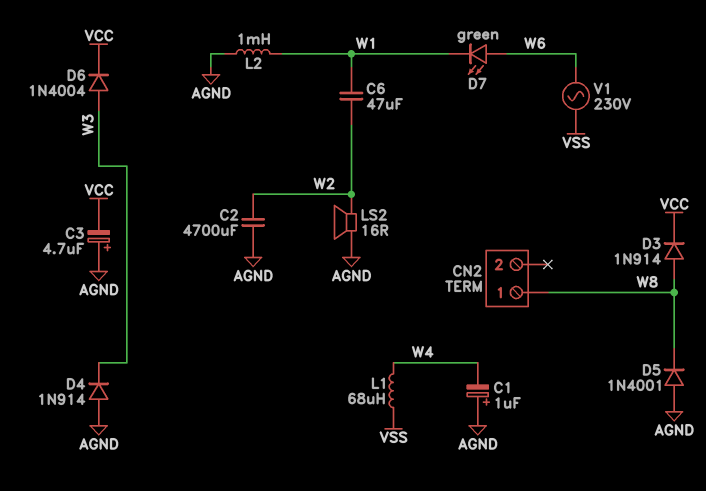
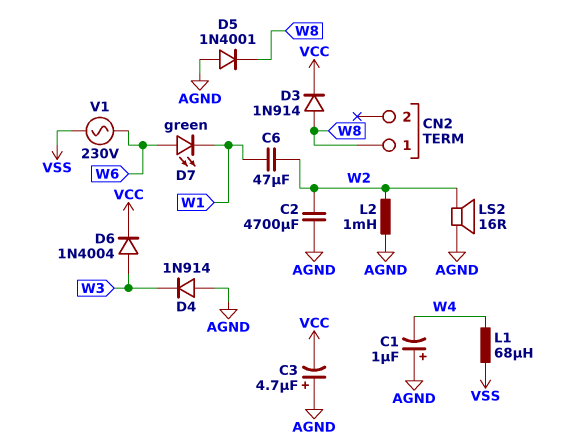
L2: 1mH (AGND, W1) -> 1mH (AGND, W2)

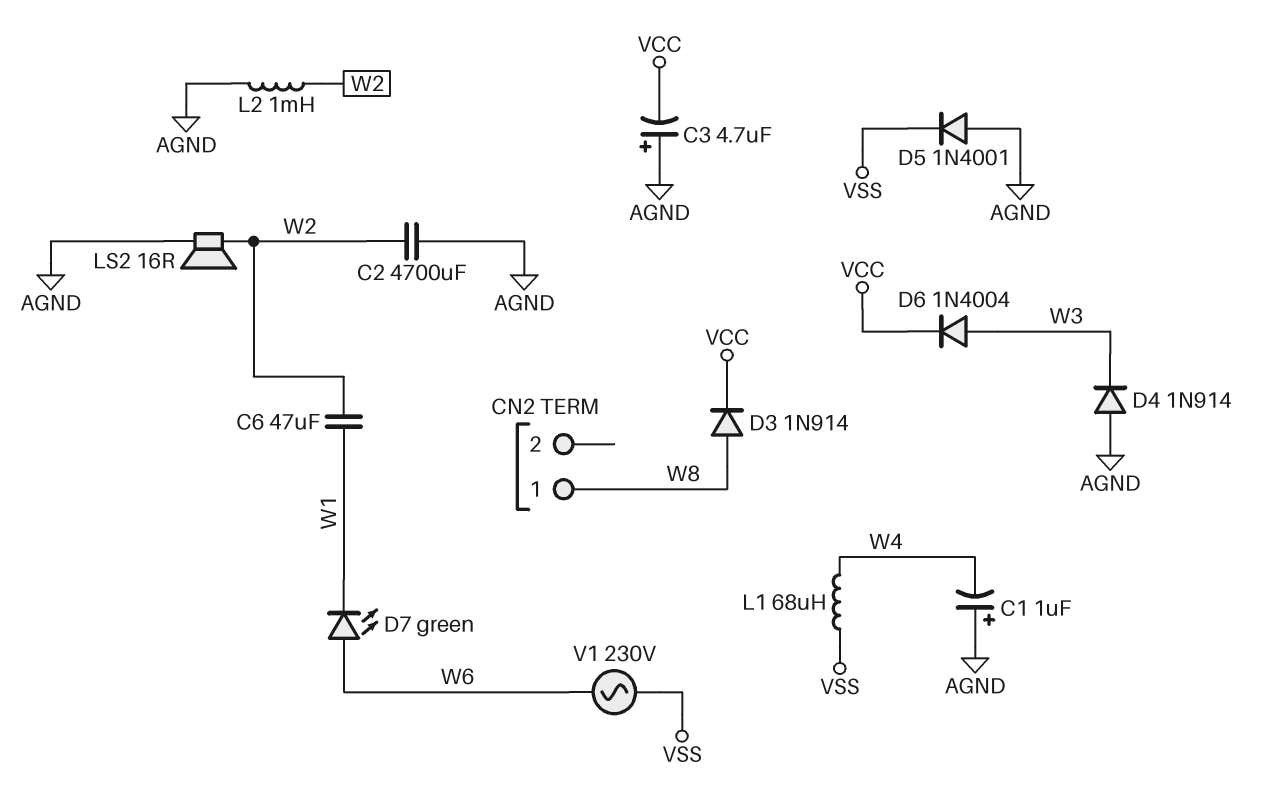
D5: diode 1N4001 (A AGND, K W8) -> diode 1N4001 (A AGND, K VSS)

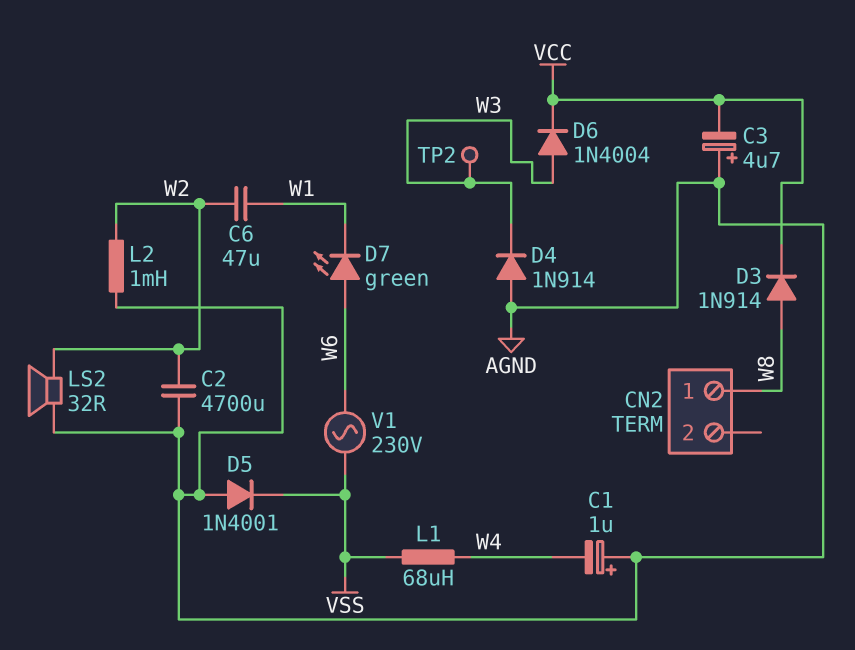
LS2: speaker 16R (AGND, W2) -> speaker 32R (AGND, W2)
TP2: none -> test point (W3)

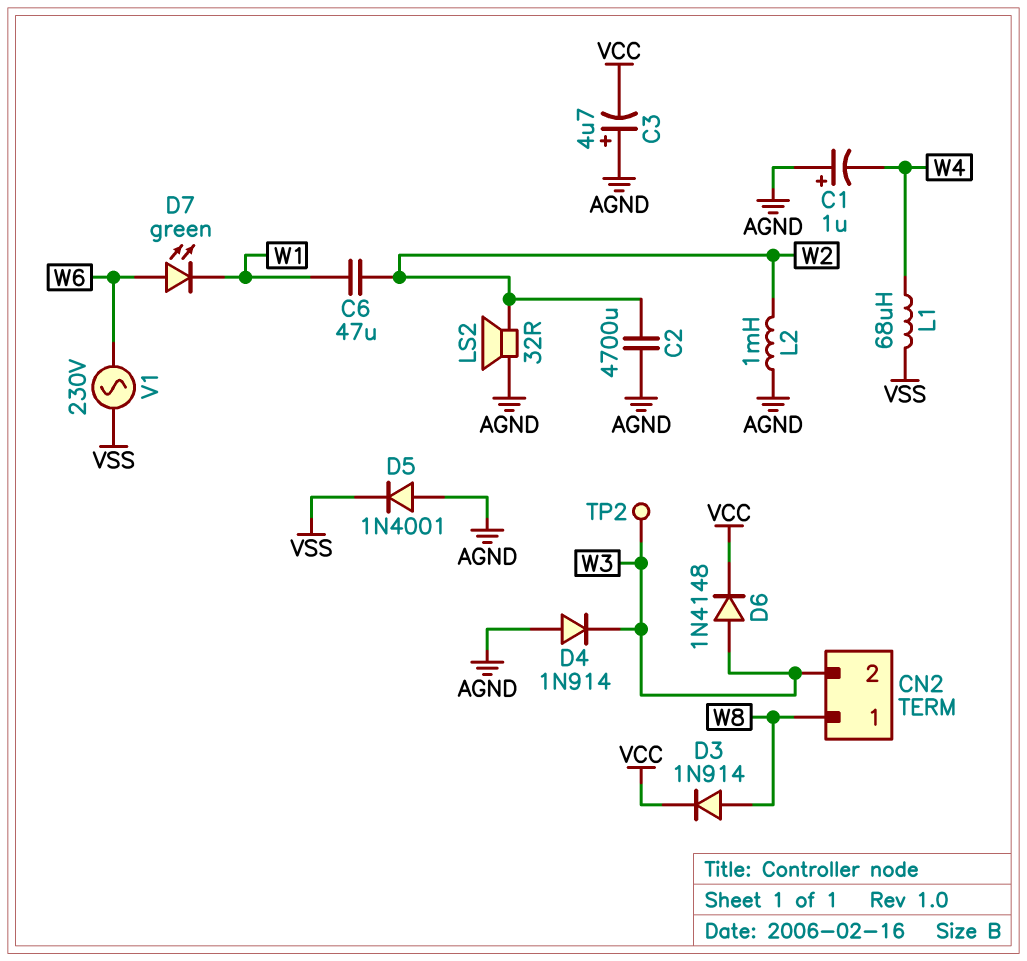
CN2 pin 2: none -> W3
D6: diode 1N4004 (A W3, K VCC) -> diode 1N4148 (A W3, K VCC)

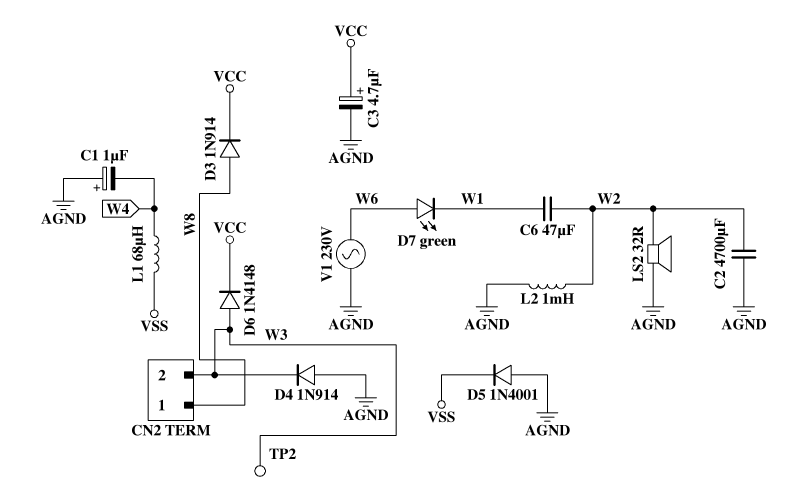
C3: 4.7uF (plus AGND, minus VCC) -> 4.7uF (plus VCC, minus AGND)
V1: AC 230V (VSS, W6) -> AC 230V (AGND, W6)

